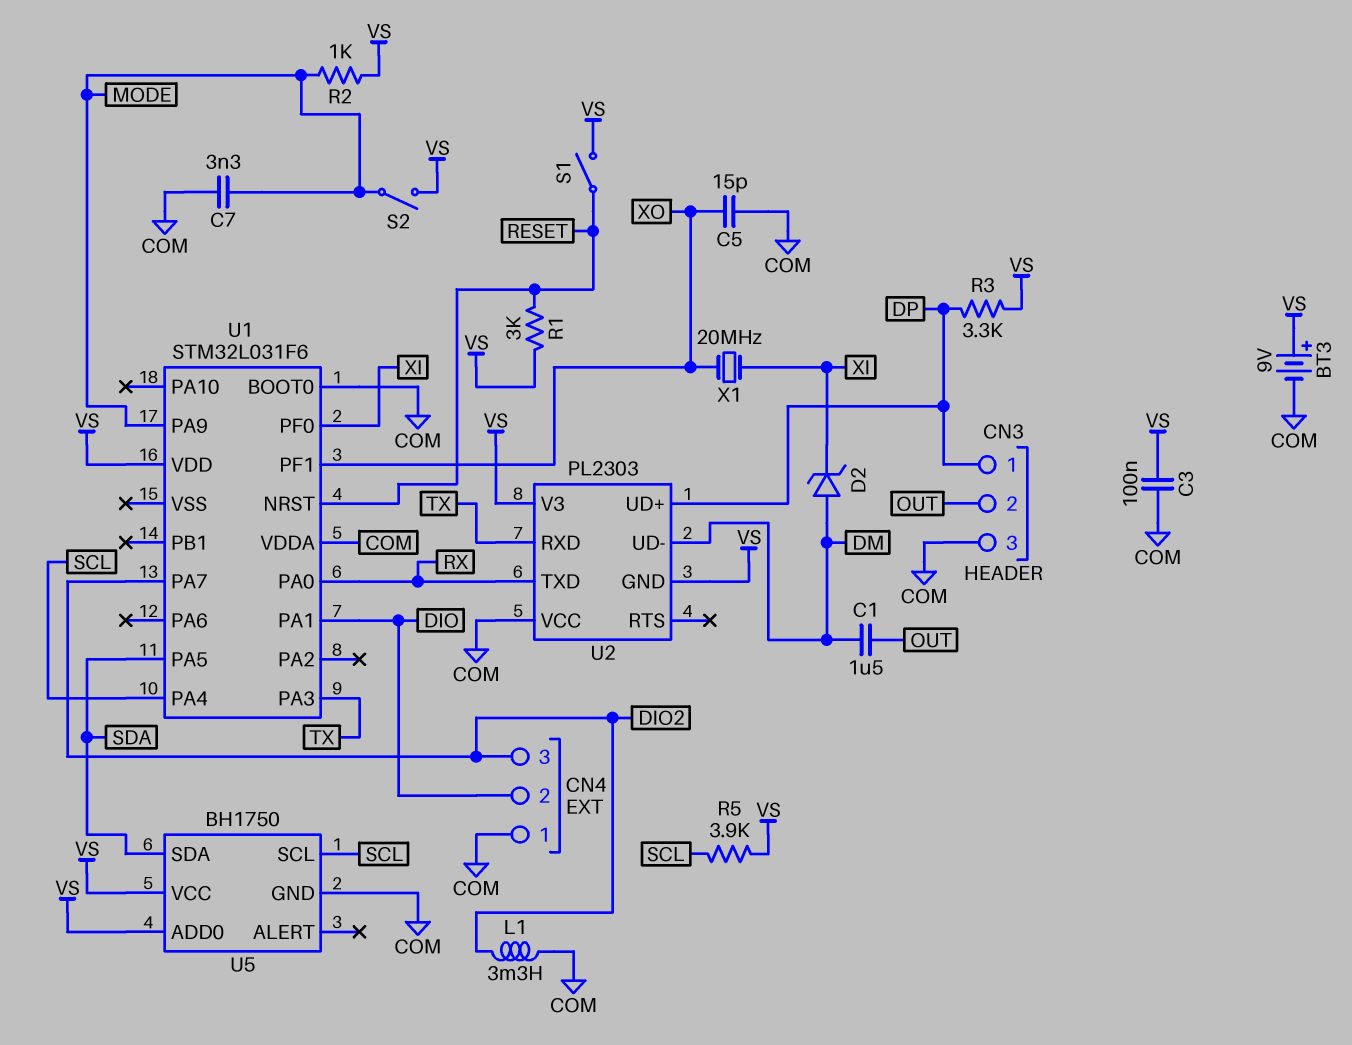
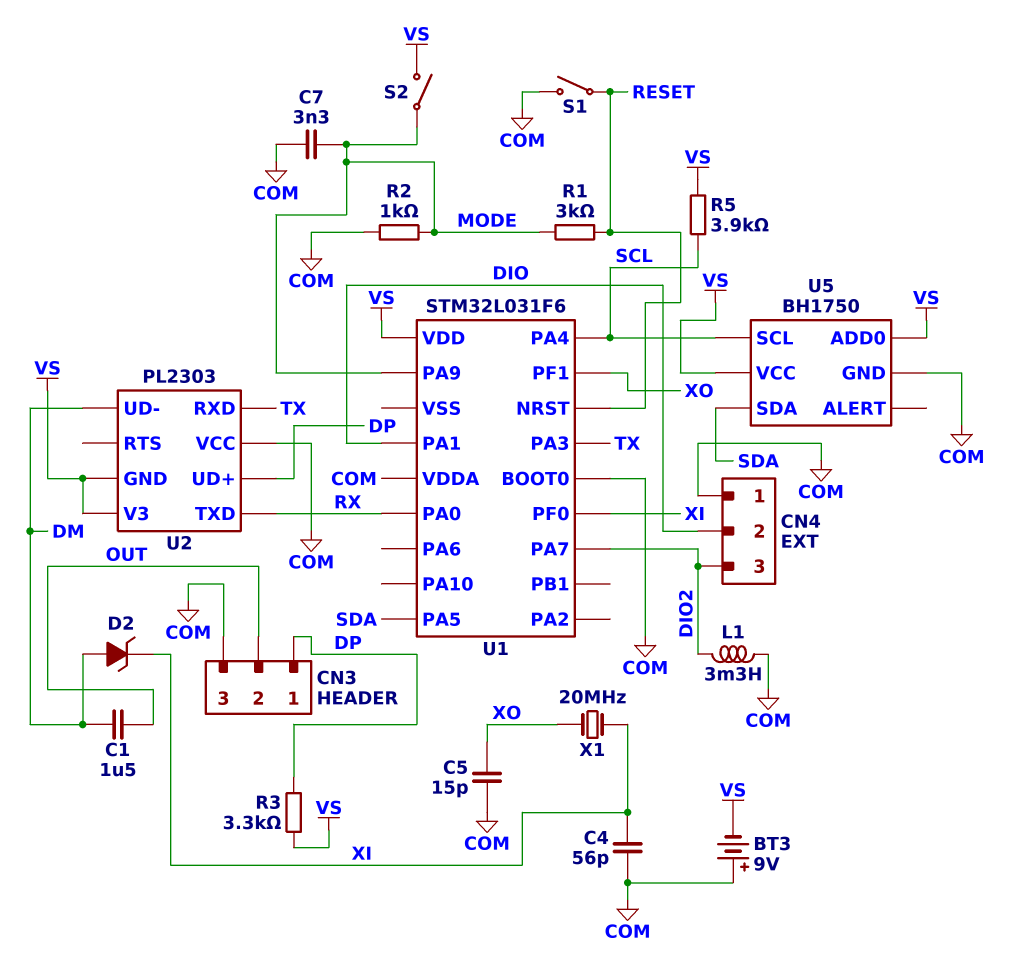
BT3: 9V (plus VS, minus COM) -> 9V (plus COM, minus VS)
C3: 100nF (COM, VS) -> none
C4: none -> 56pF (COM, XI)
R1: 3k (RESET, VS) -> 3k (MODE, RESET)
R2: 1k (MODE, VS) -> 1k (COM, MODE)
S1: switch (RESET, VS) -> switch (COM, RESET)

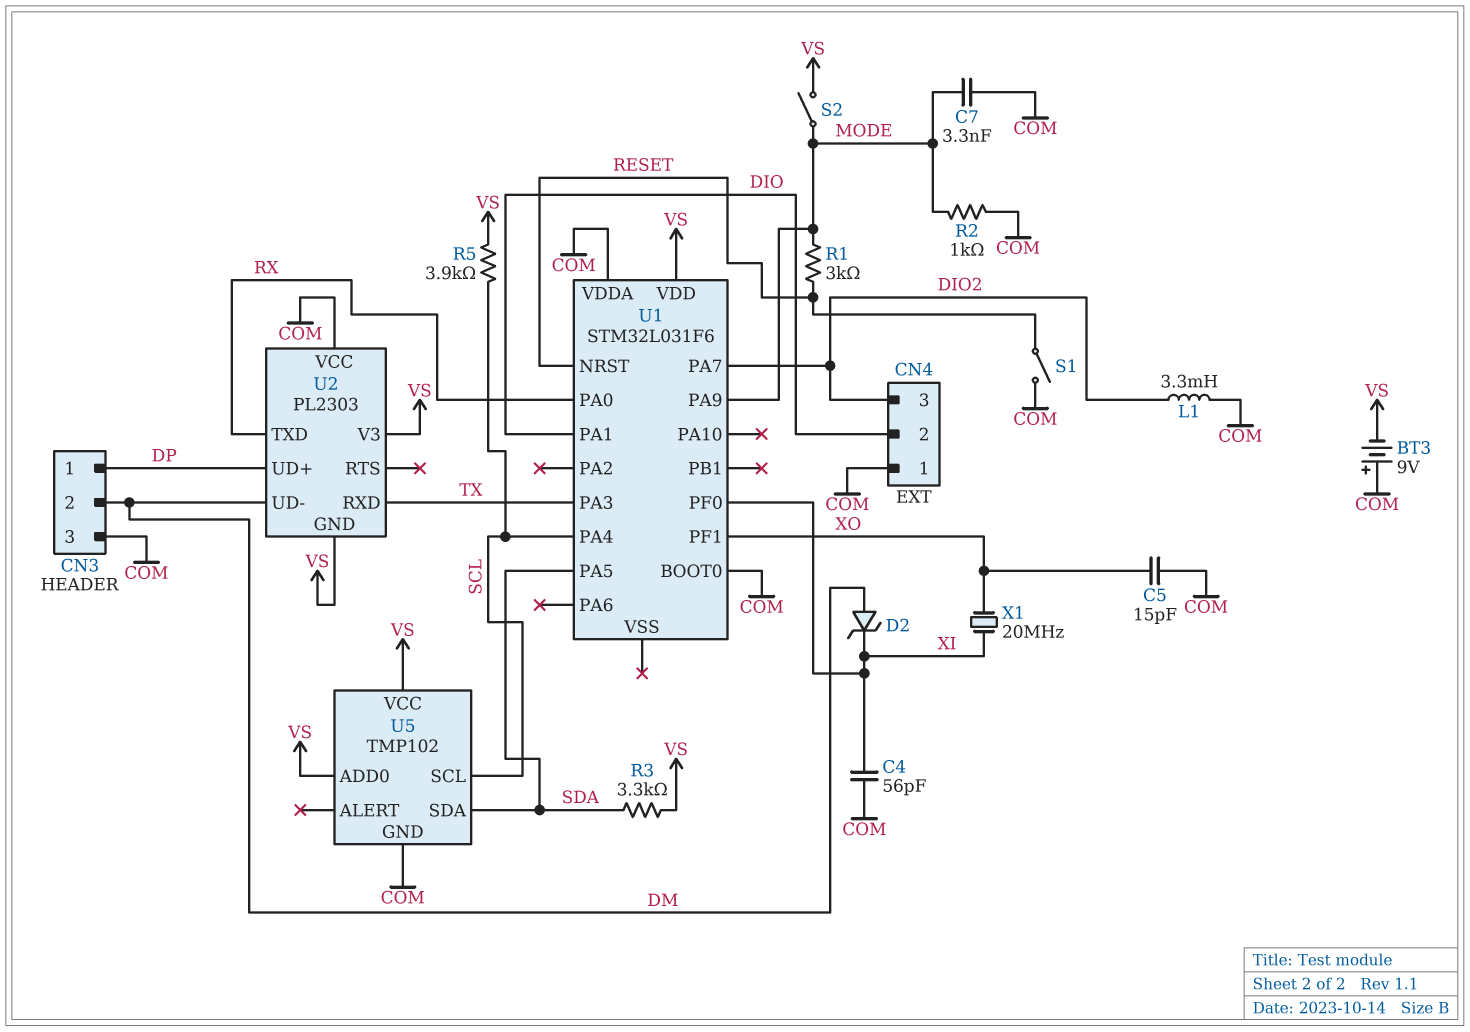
C1: 1.5uF (DM, OUT) -> none
CN3 pin 2: OUT -> DM
R3: 3.3k (DP, VS) -> 3.3k (SDA, VS)
U5: BH1750 -> TMP102

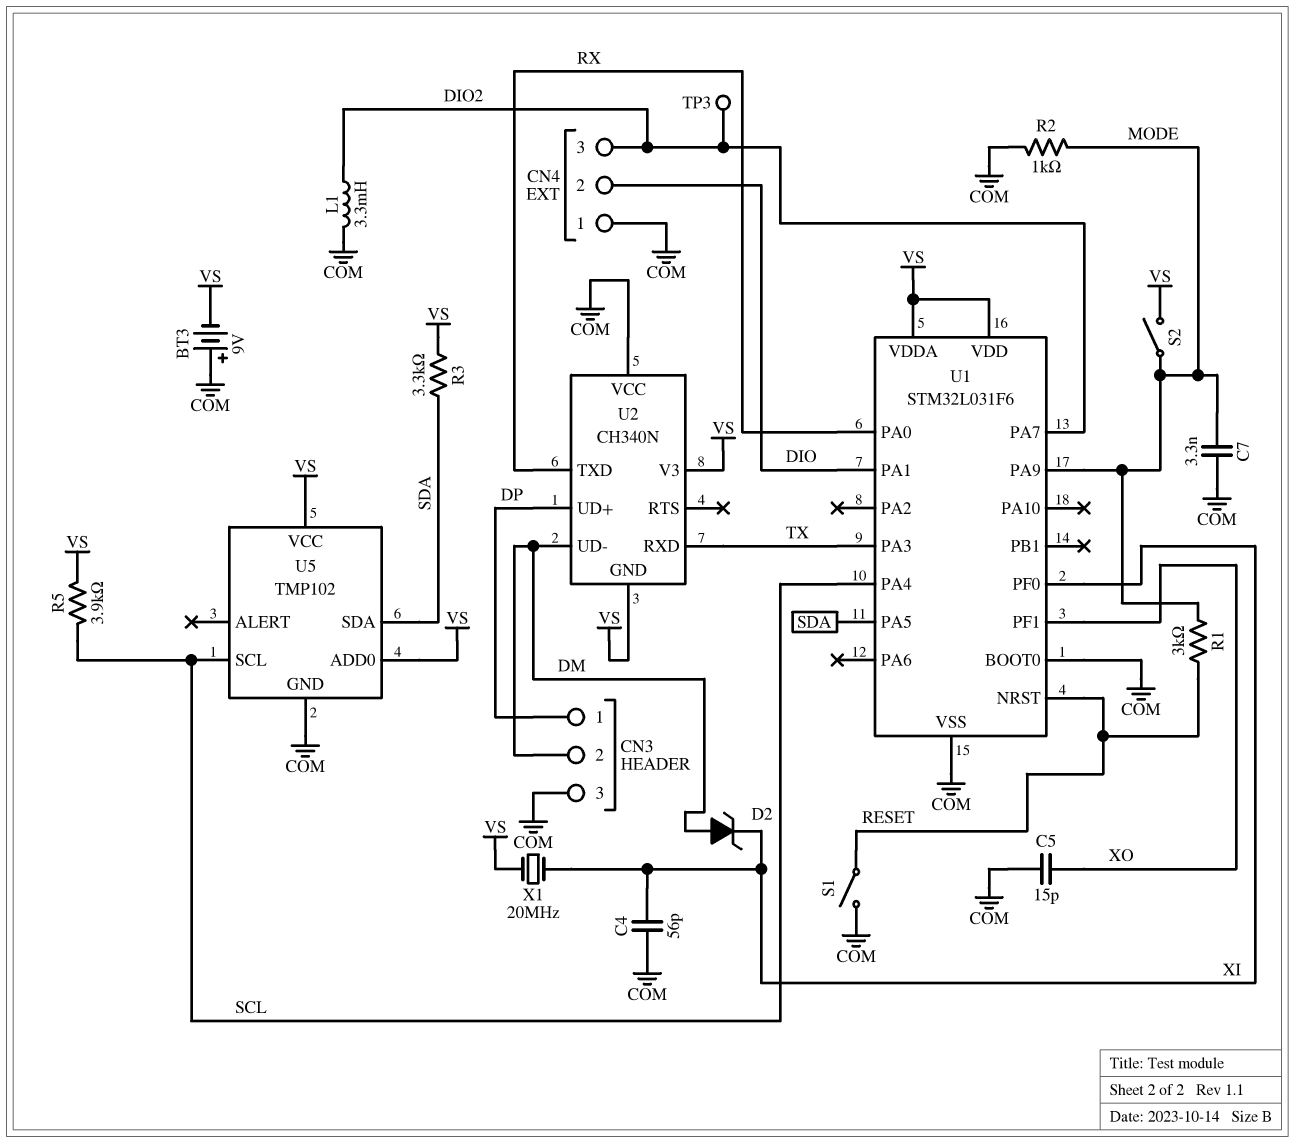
TP3: none -> test point (DIO2)
U1 pin VDDA: COM -> VS
U1 pin VSS: none -> COM
U2: PL2303 -> CH340N
X1: 20MHz (XI, XO) -> 20MHz (VS, XI)

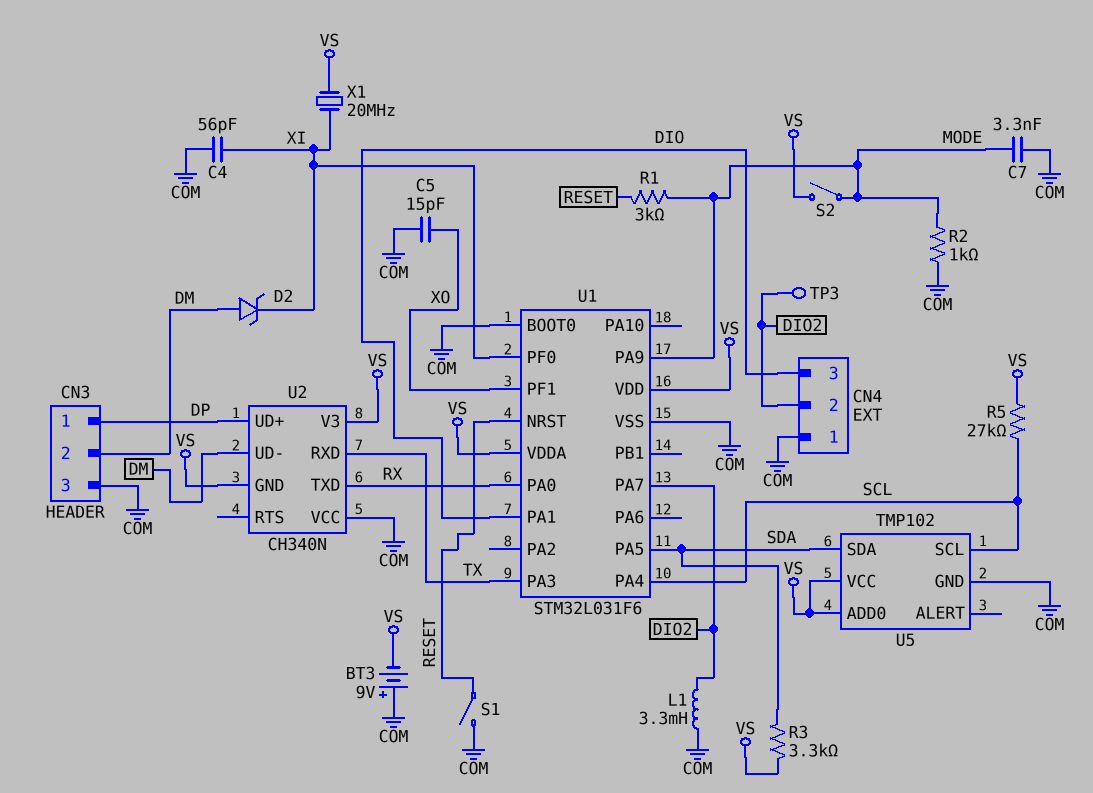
CN4 pin 2: DIO -> DIO2
CN4 pin 3: DIO2 -> DIO
R5: 3.9k (SCL, VS) -> 27k (SCL, VS)

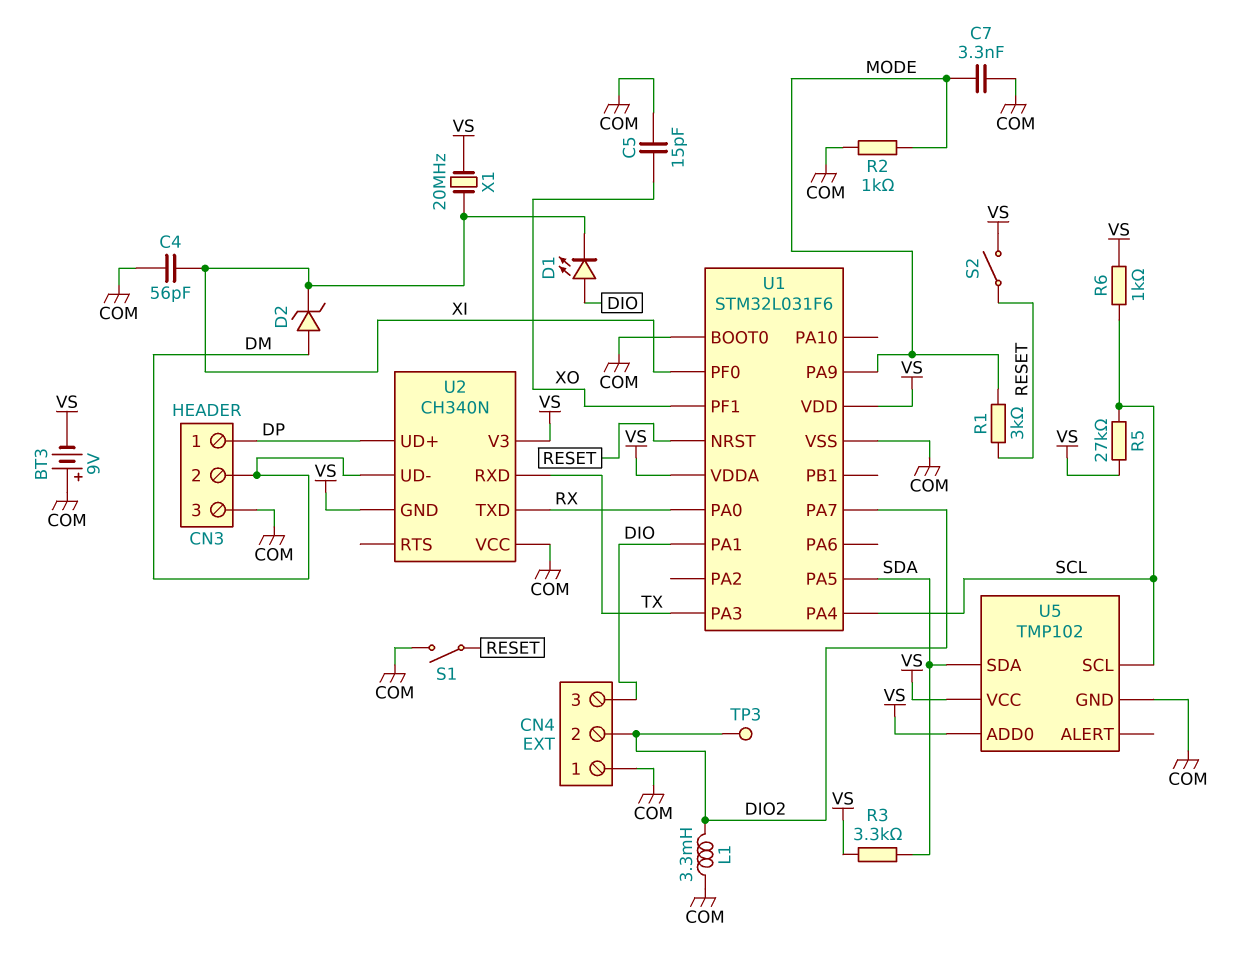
D1: none -> LED (A DIO, K XI)
R6: none -> 1k (SCL, VS)
S2: switch (MODE, VS) -> switch (RESET, VS)

